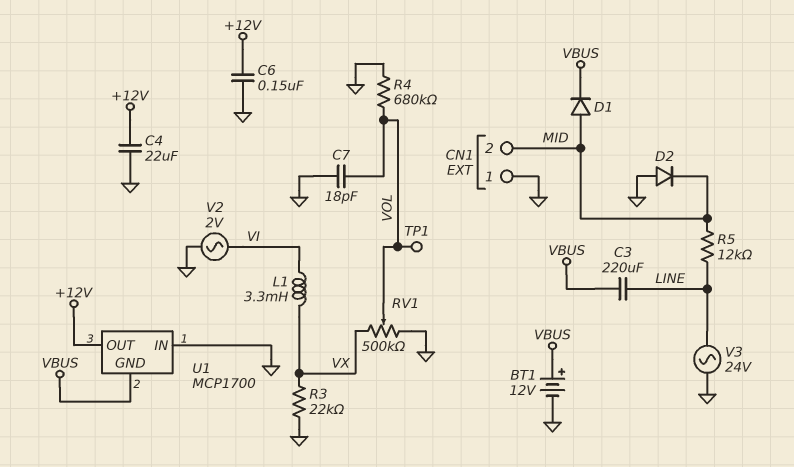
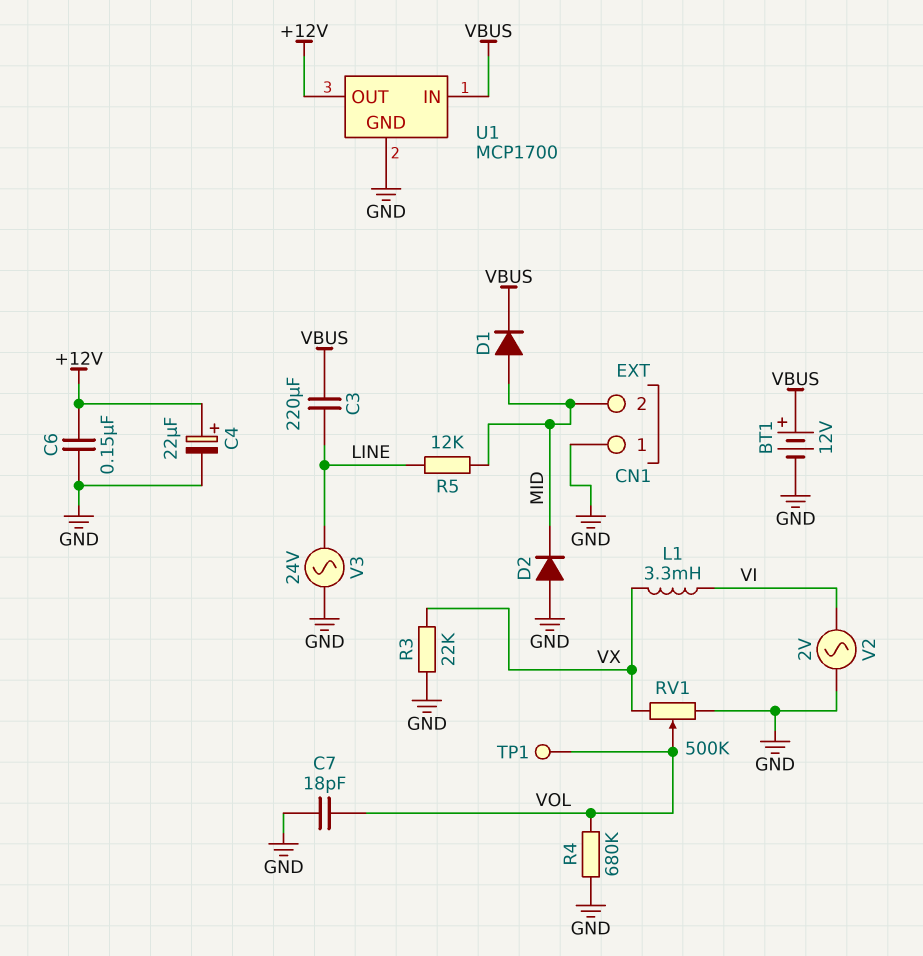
C4: 22uF (+12V, GND) -> 22uF (plus +12V, minus GND)
U1 pin GND: VBUS -> GND
U1 pin IN: GND -> VBUS

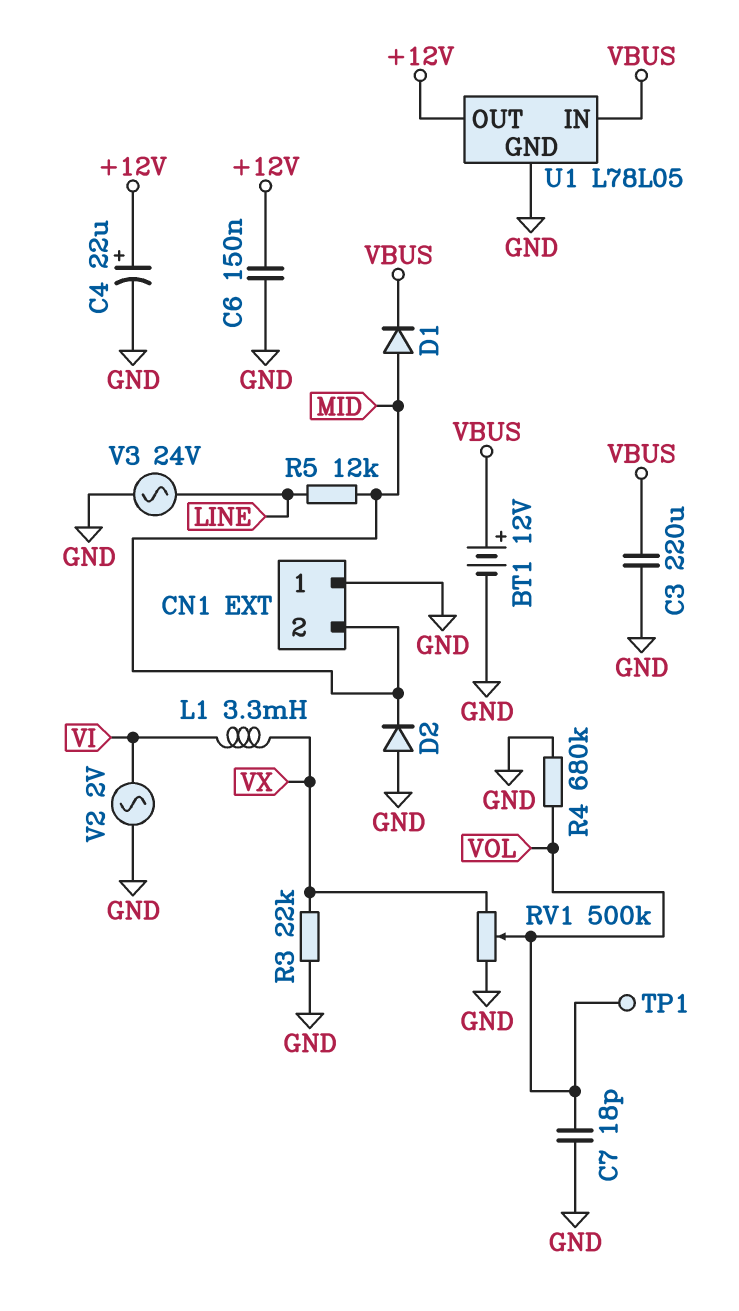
C3: 220uF (LINE, VBUS) -> 220uF (GND, VBUS)
U1: MCP1700 -> L78L05

